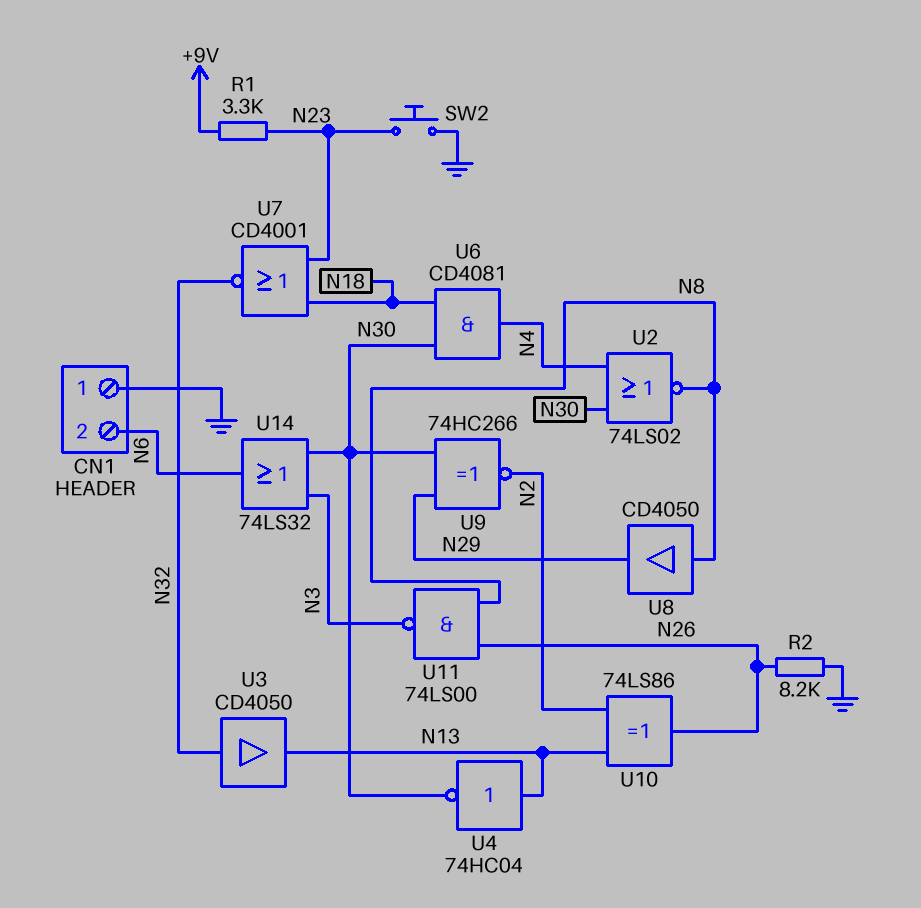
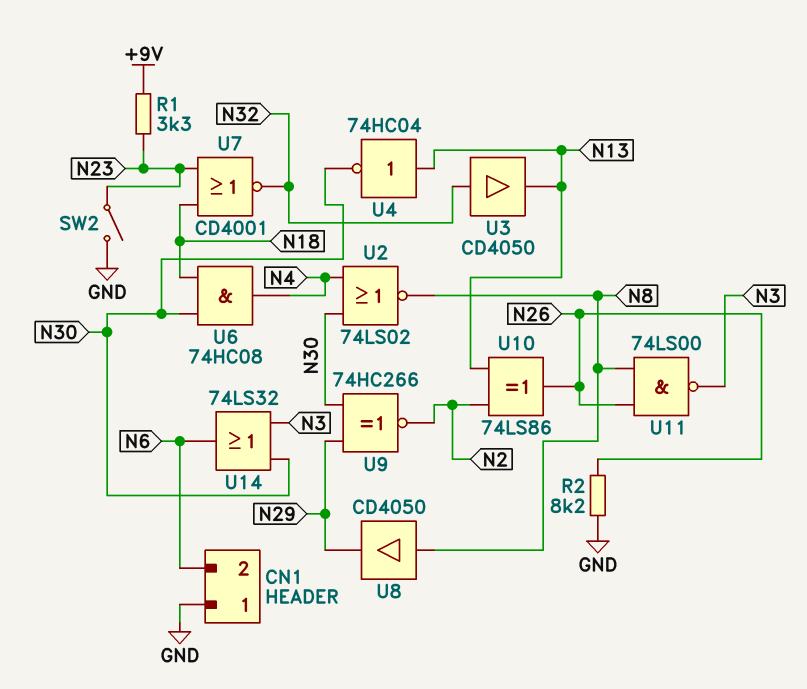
SW2: button (GND, N23) -> switch (GND, N23)
U6: AND CD4081 (in N18, in N30, out N4) -> AND 74HC08 (in N18, in N30, out N4)

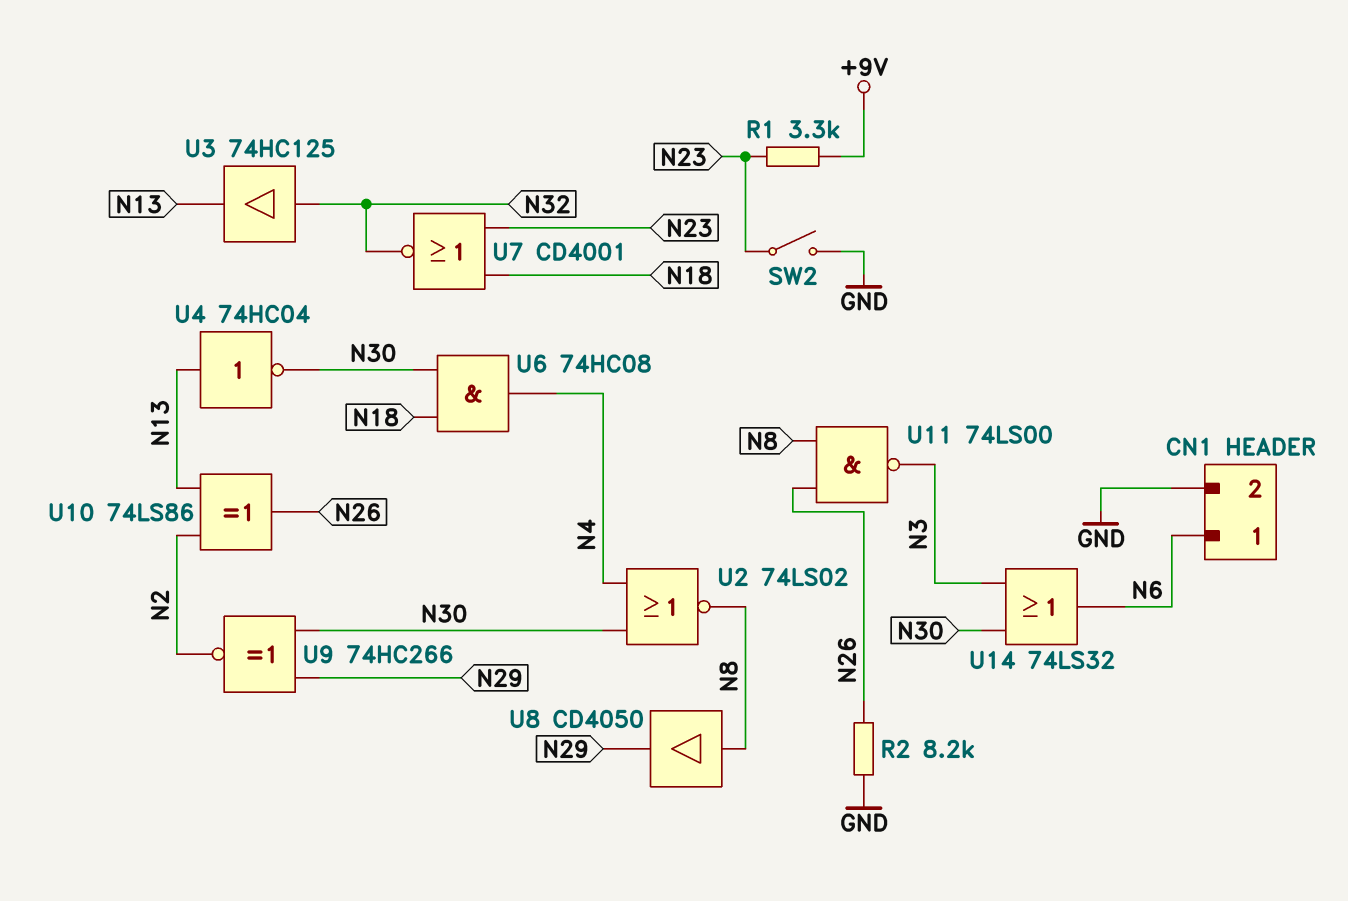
CN1 pin 1: GND -> N6
CN1 pin 2: N6 -> GND
U3: buffer CD4050 (in N32, out N13) -> buffer 74HC125 (in N32, out N13)

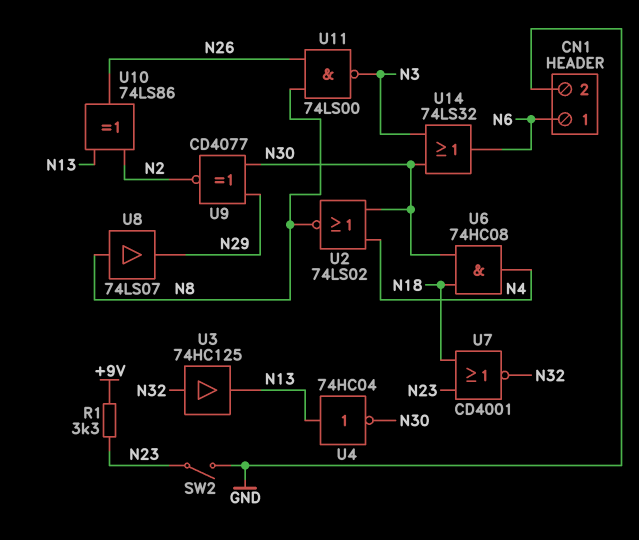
R2: 8.2k (GND, N26) -> none
U8: buffer CD4050 (in N8, out N29) -> buffer 74LS07 (in N8, out N29)
U9: XNOR 74HC266 (in N29, in N30, out N2) -> XNOR CD4077 (in N29, in N30, out N2)

